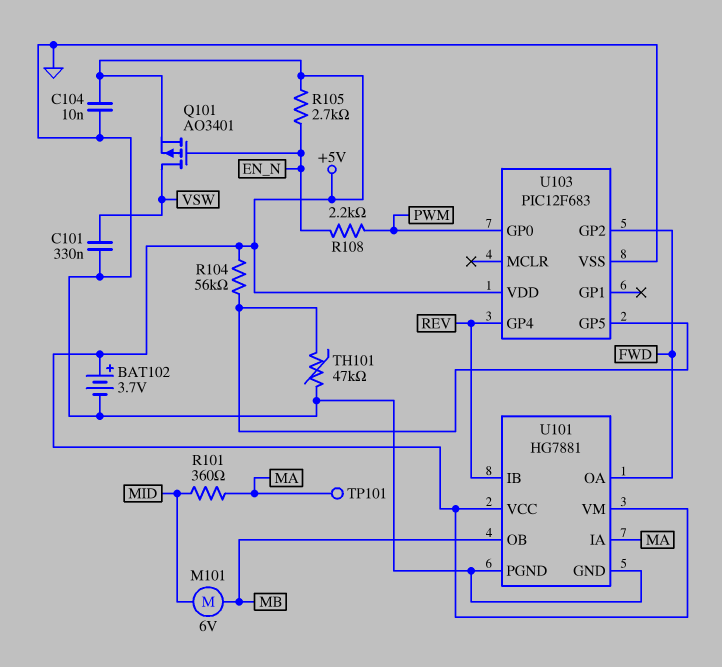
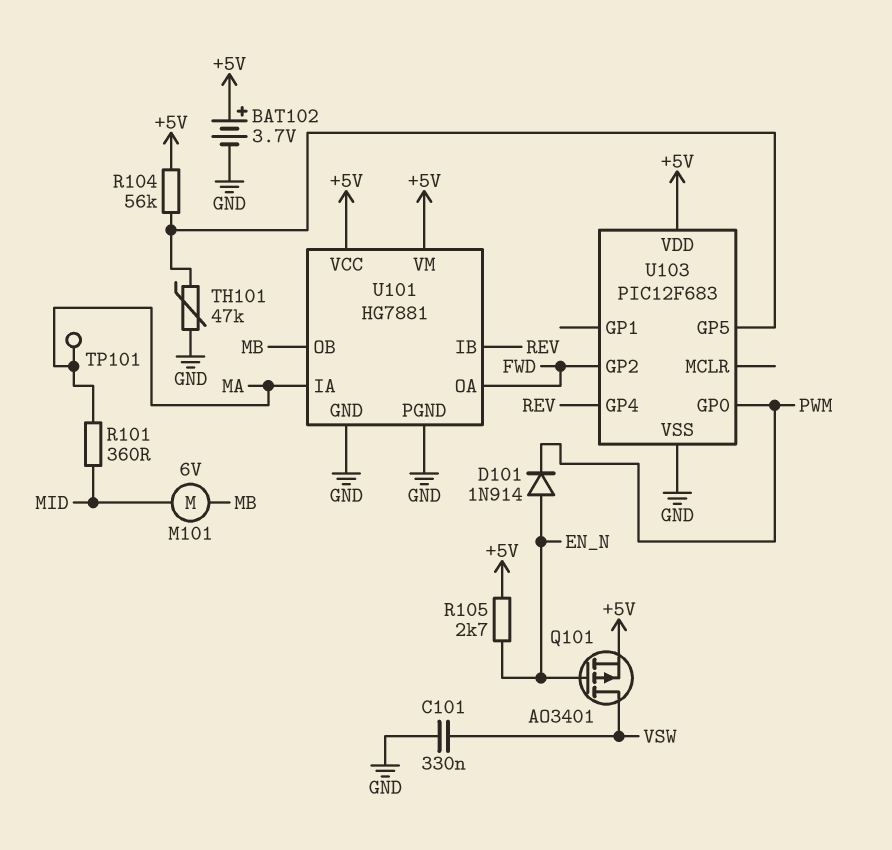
C104: 10nF (+5V, GND) -> none
D101: none -> diode 1N914 (A EN_N, K PWM)
R108: 2.2k (EN_N, PWM) -> none

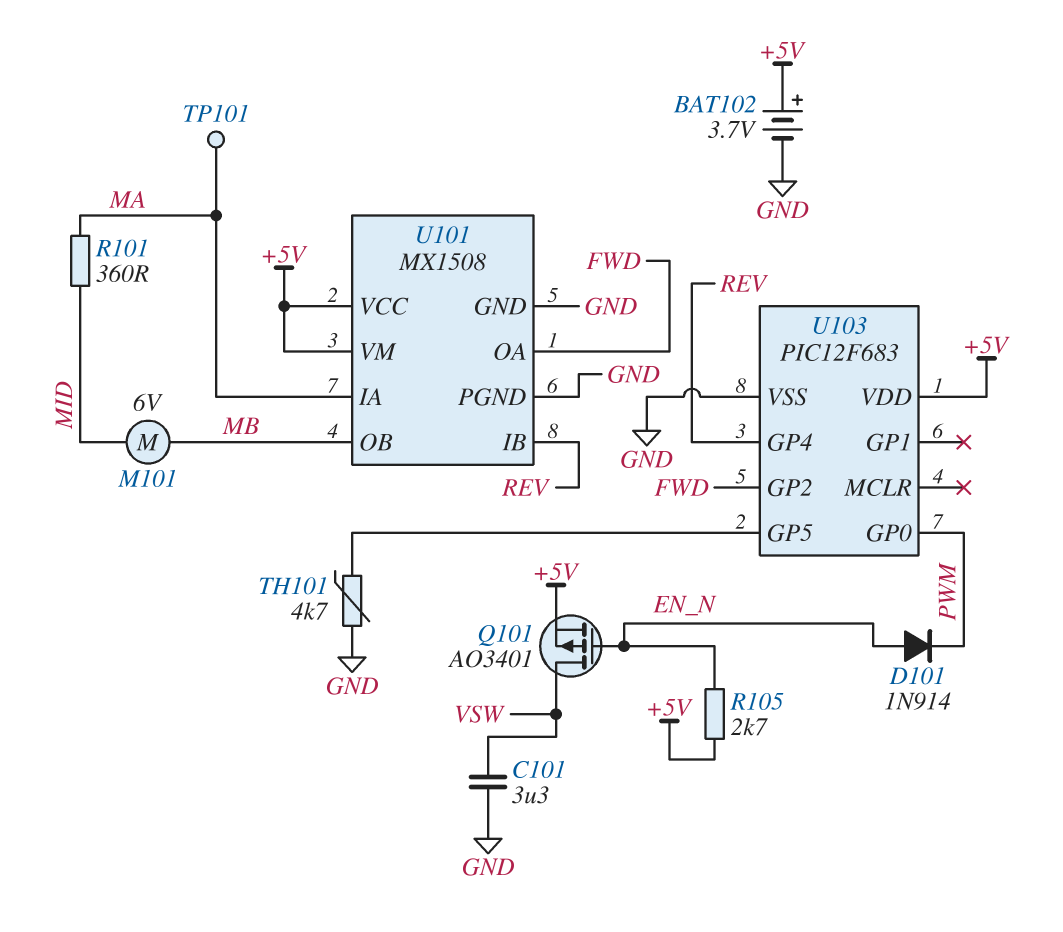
C101: 330nF (GND, VSW) -> 3.3uF (GND, VSW)
R104: 56k (+5V, U103/GP5) -> none
TH101: 47k (GND, U103/GP5) -> 4.7k (GND, U103/GP5)
U101: HG7881 -> MX1508

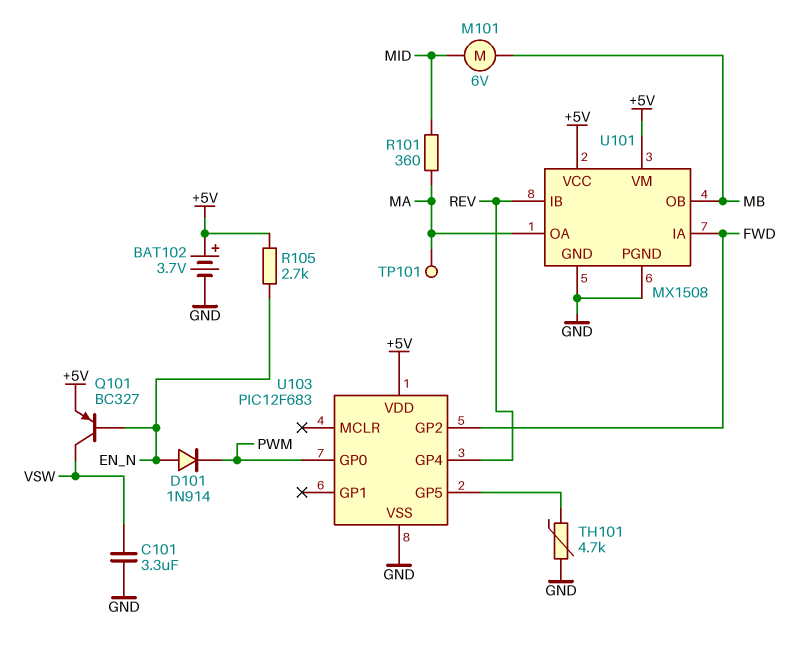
Q101: PMOS AO3401 (G EN_N, D VSW, S +5V) -> PNP BC327 (B EN_N, C VSW, E +5V)
U101 pin IA: MA -> FWD
U101 pin OA: FWD -> MA

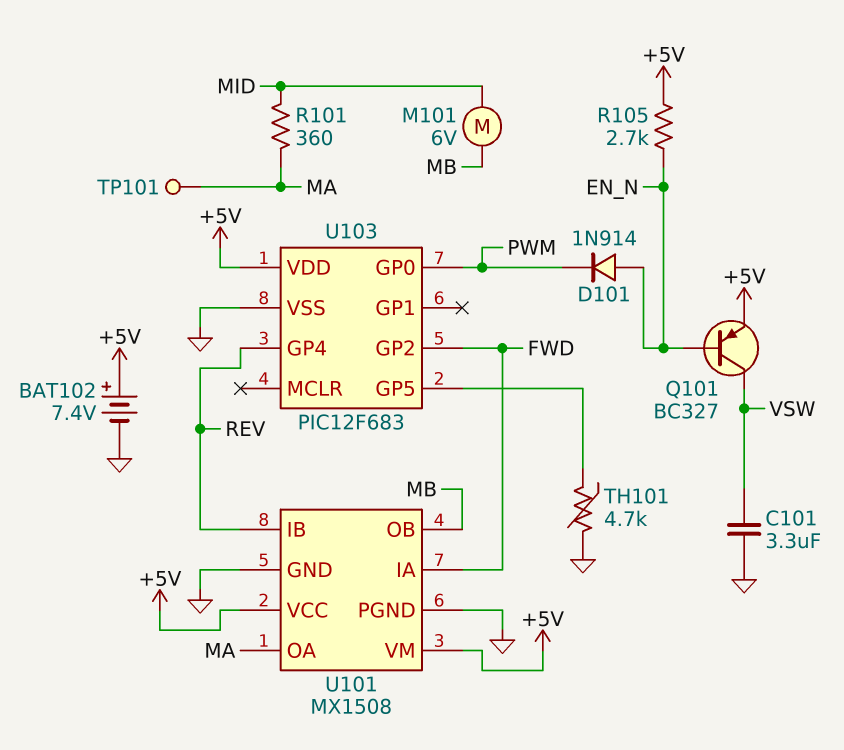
BAT102: 3.7V (plus +5V, minus GND) -> 7.4V (plus +5V, minus GND)

